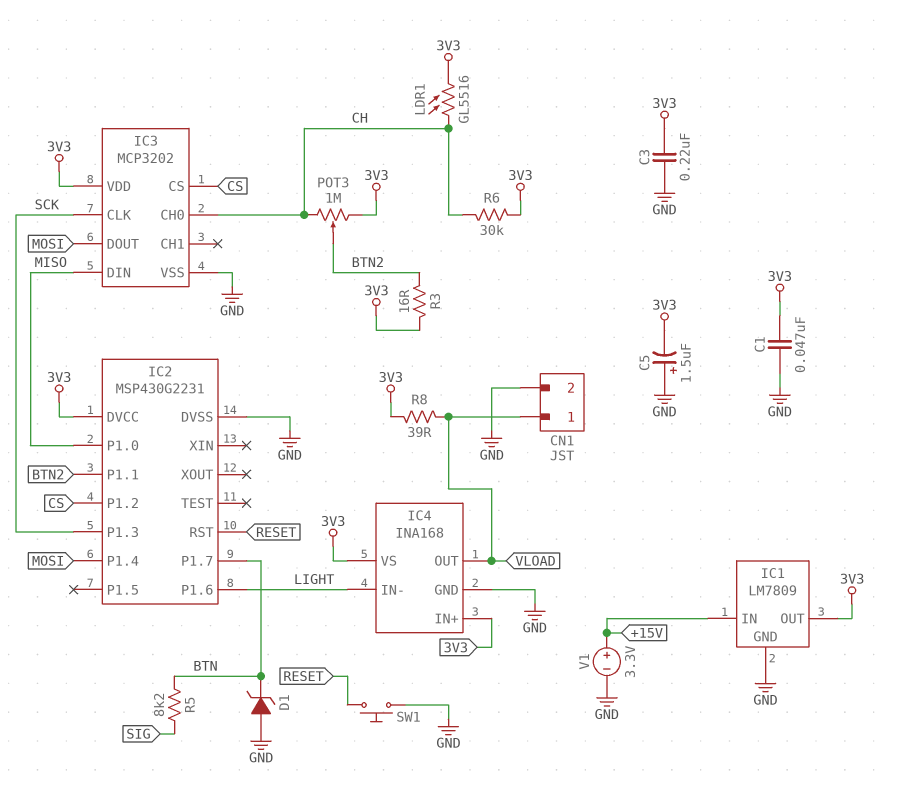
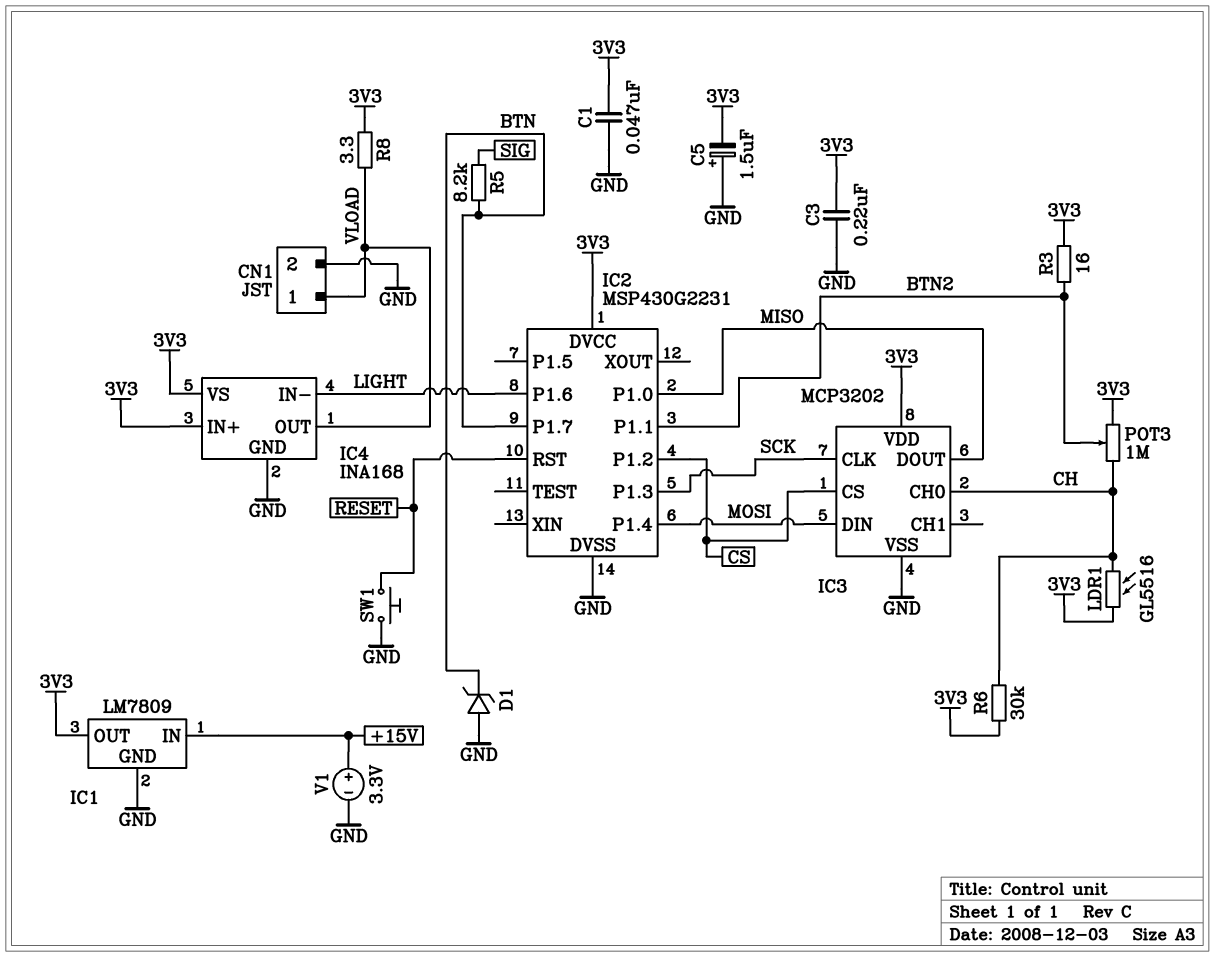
IC3 pin DIN: MISO -> MOSI
IC3 pin DOUT: MOSI -> MISO
R8: 39 (3V3, VLOAD) -> 3.3 (3V3, VLOAD)

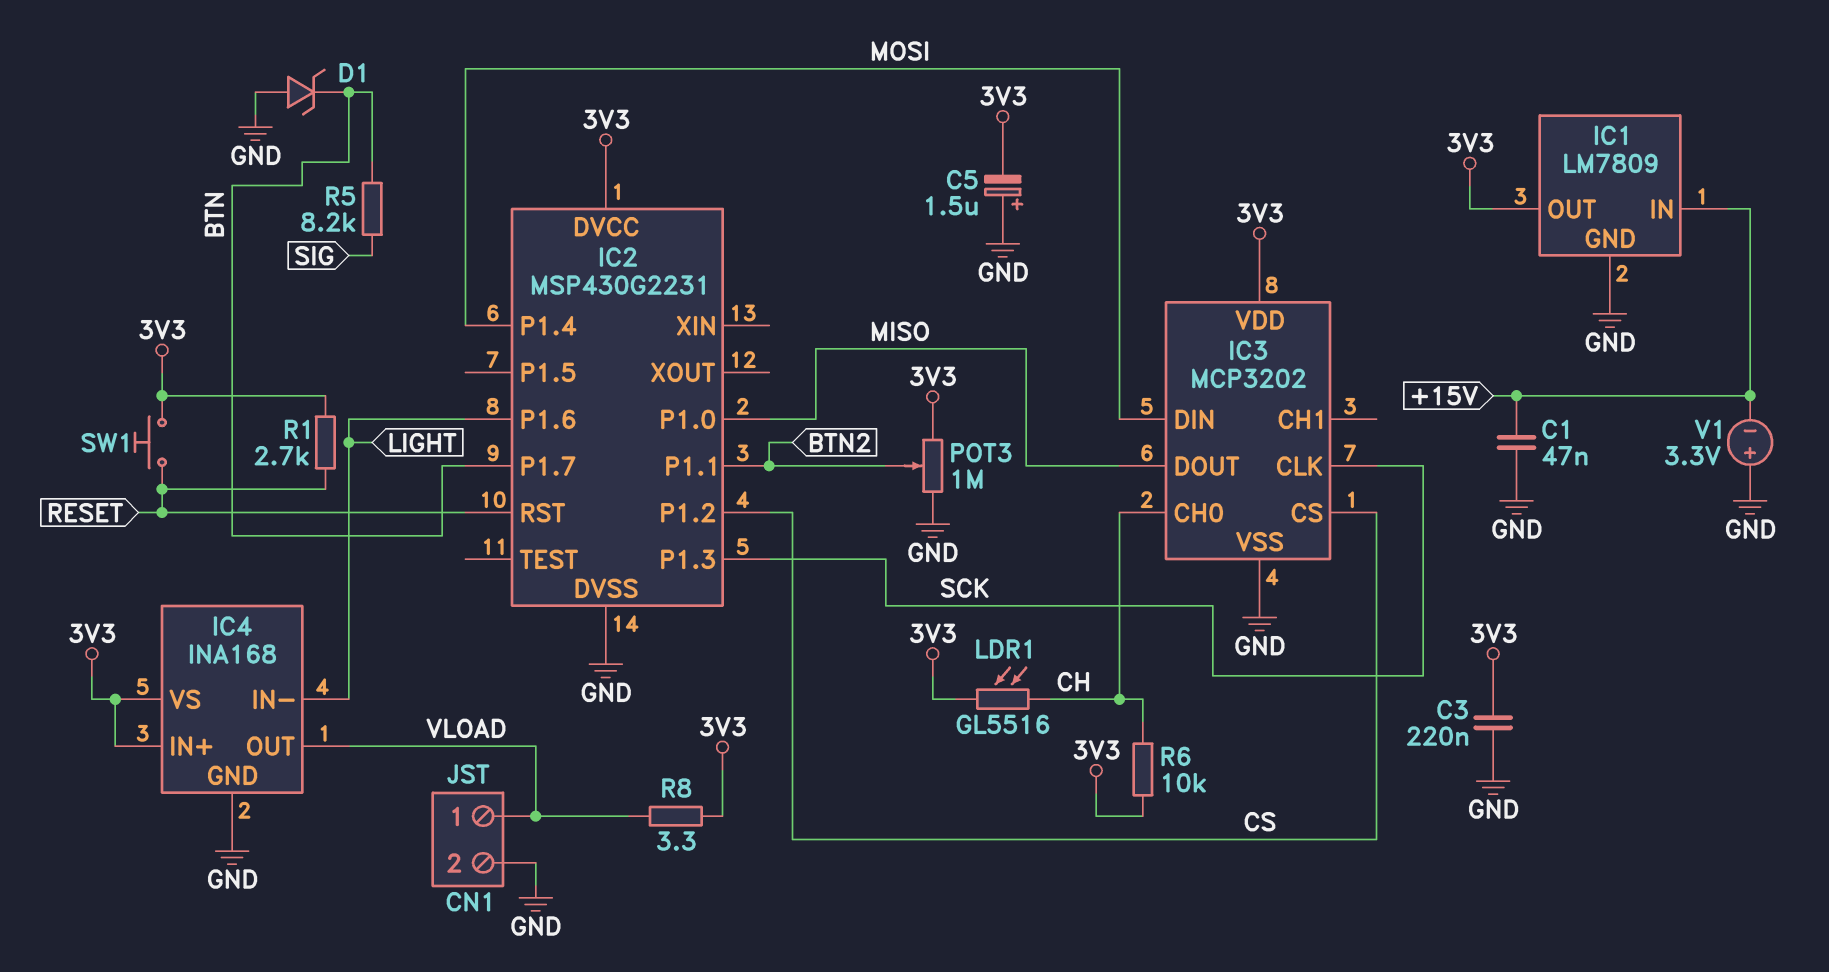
C1: 47nF (3V3, GND) -> 47nF (+15V, GND)
POT3: 1M (3V3, CH, wiper BTN2) -> 1M (3V3, GND, wiper BTN2)
R1: none -> 2.7k (3V3, RESET)
R3: 16 (3V3, BTN2) -> none
R6: 30k (3V3, CH) -> 10k (3V3, CH)
SW1: button (GND, RESET) -> button (3V3, RESET)
V1: 3.3V (plus +15V, minus GND) -> 3.3V (plus GND, minus +15V)

